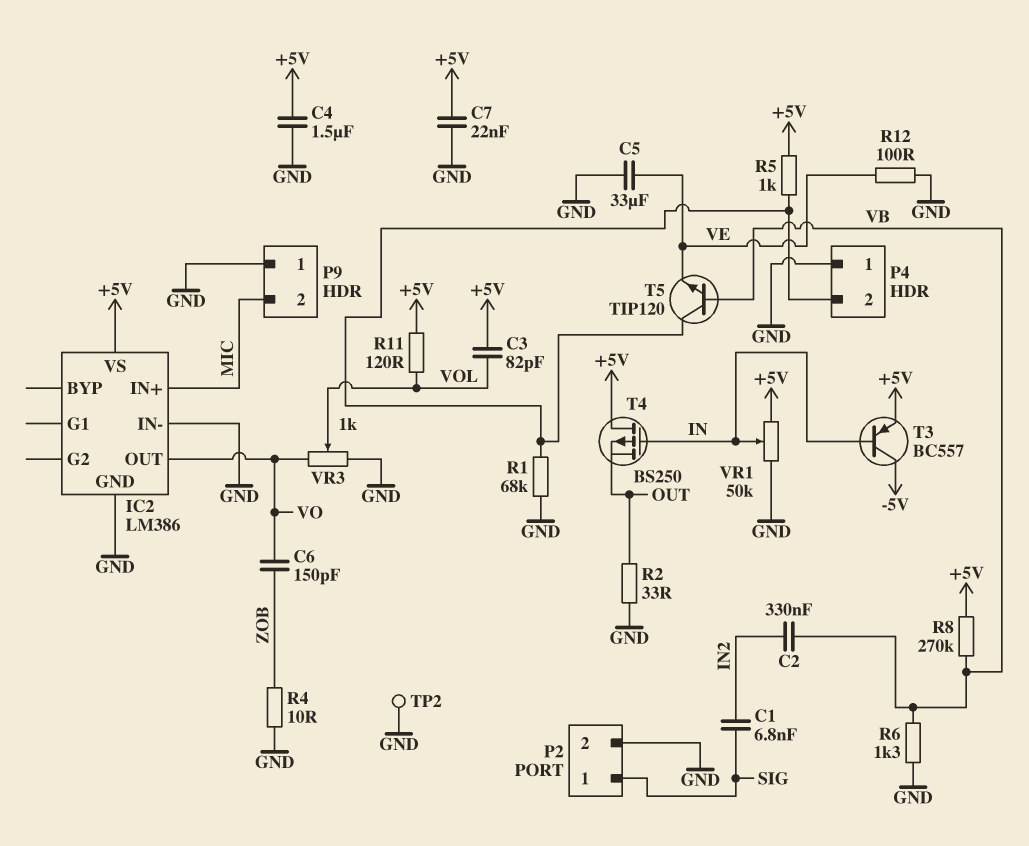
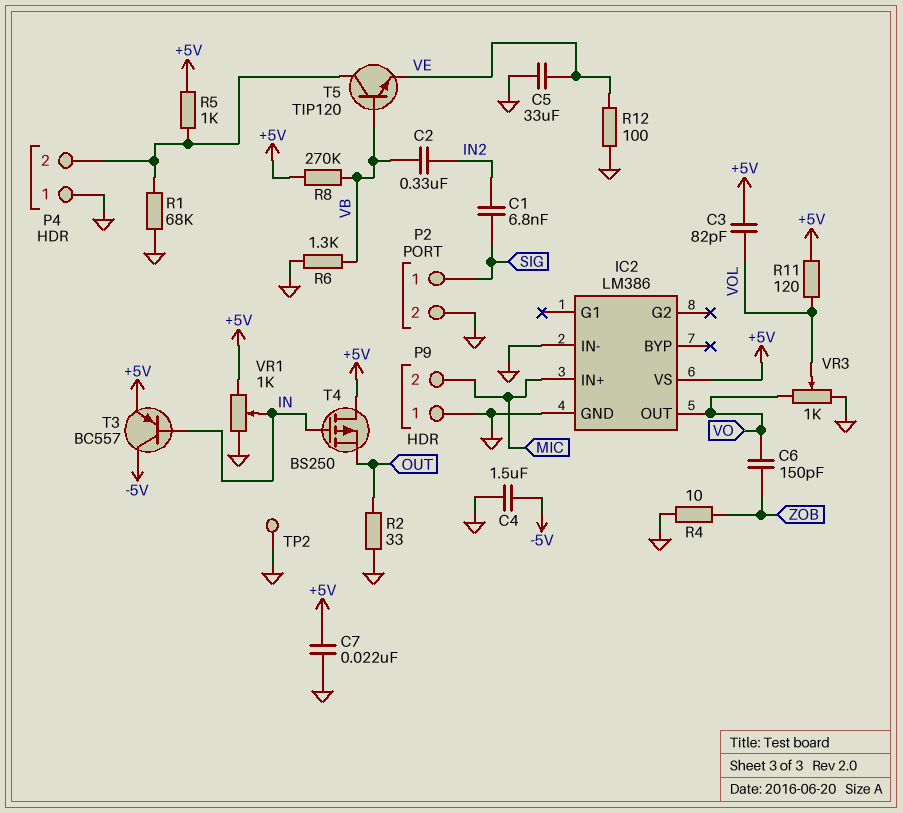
C4: 1.5uF (+5V, GND) -> 1.5uF (-5V, GND)
VR1: 50k (+5V, GND, wiper IN) -> 1k (+5V, GND, wiper IN)

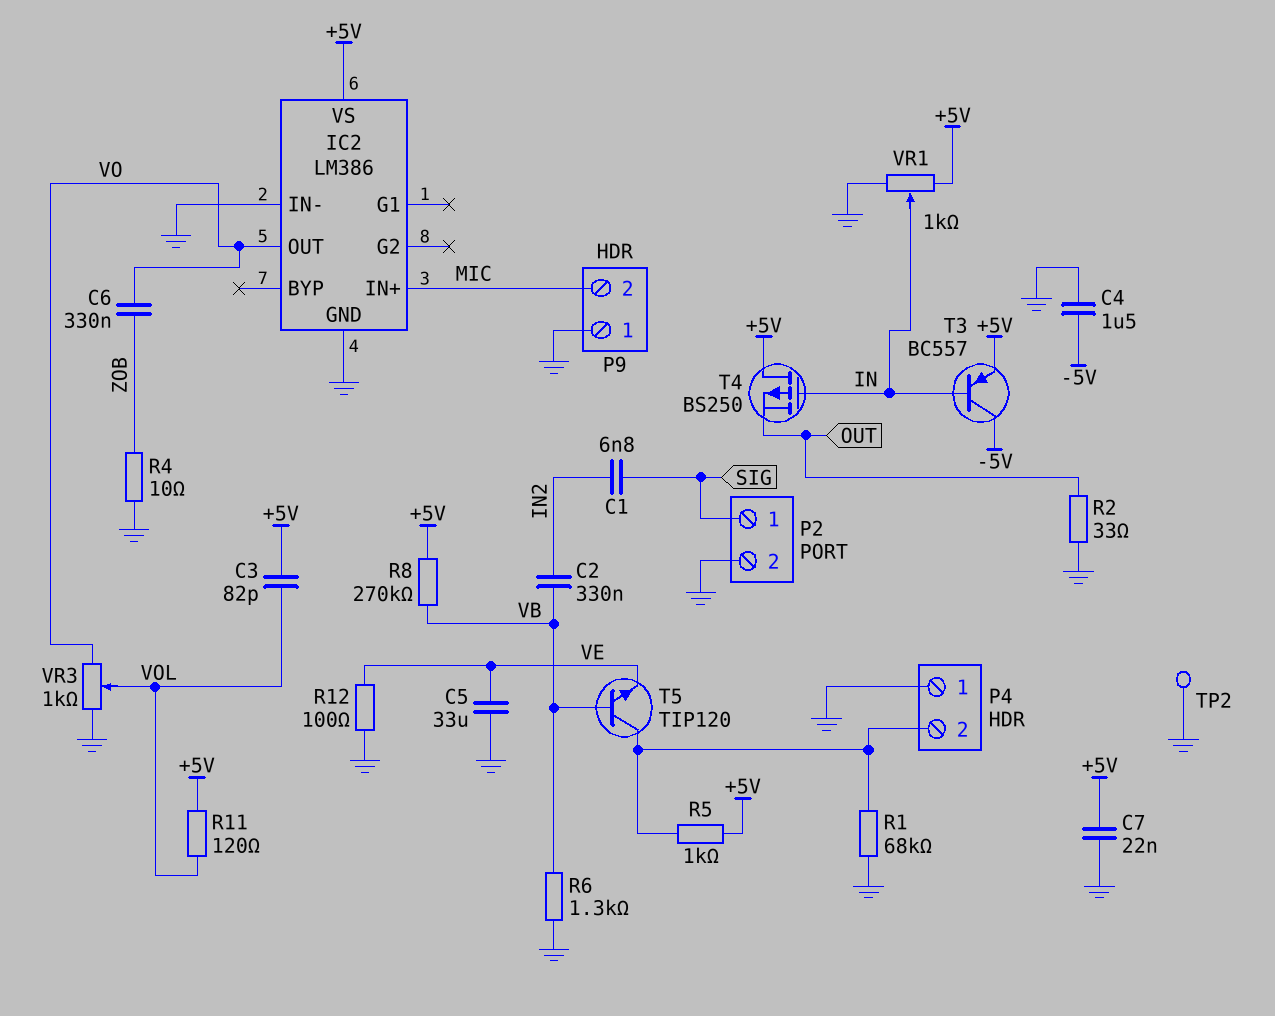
C6: 150pF (VO, ZOB) -> 330nF (VO, ZOB)

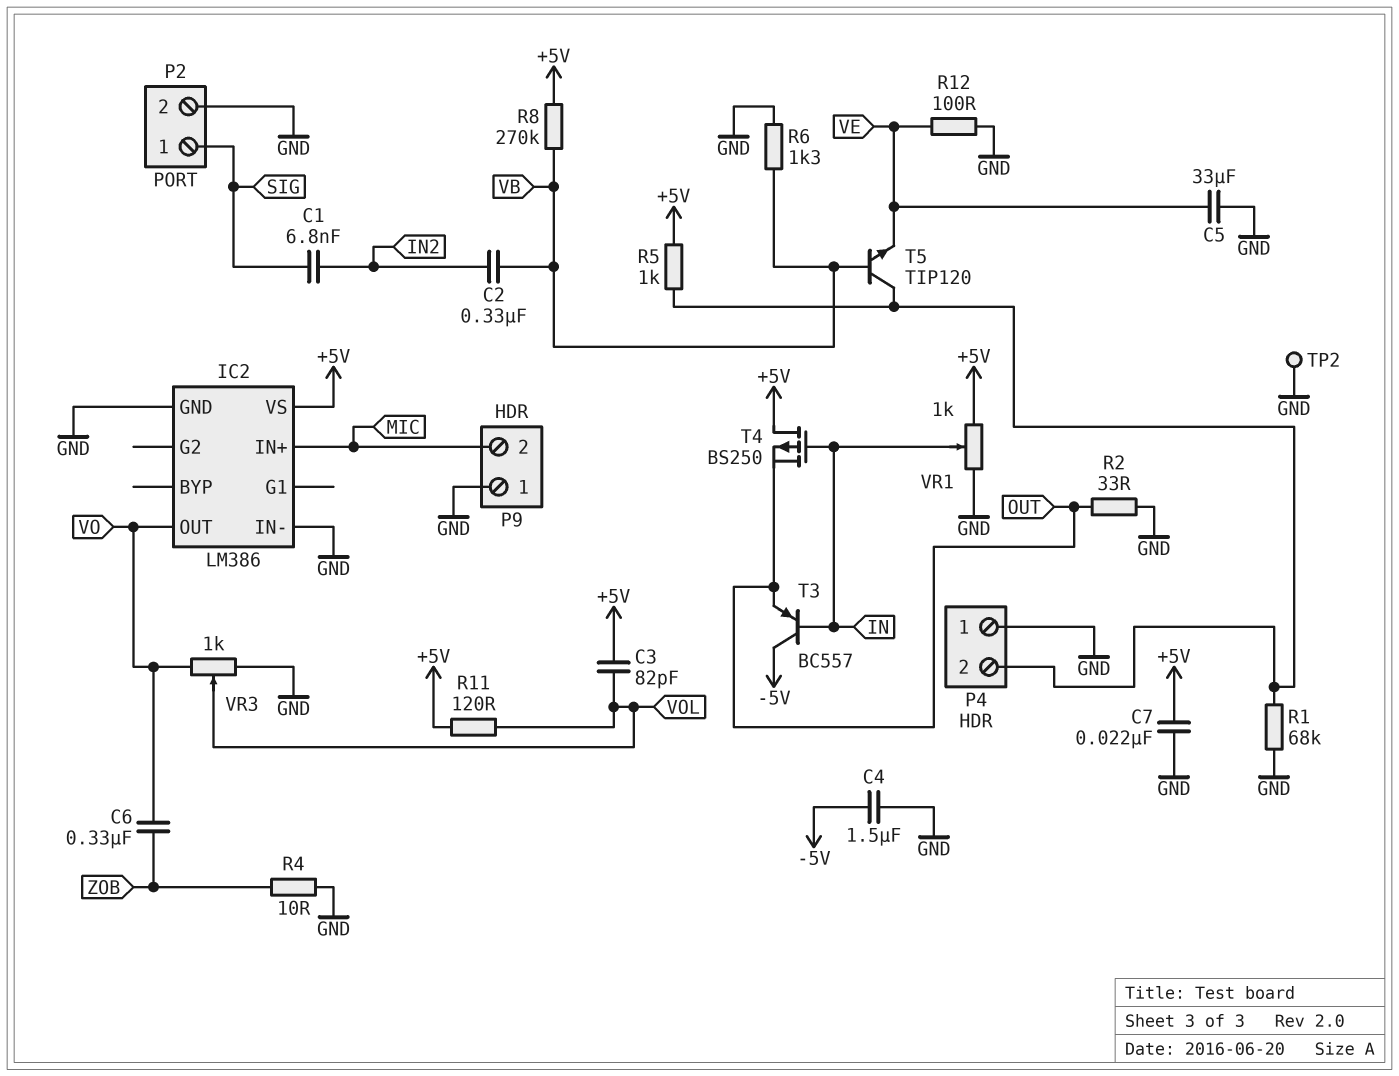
T3: PNP BC557 (B IN, C -5V, E +5V) -> PNP BC557 (B IN, C -5V, E OUT)

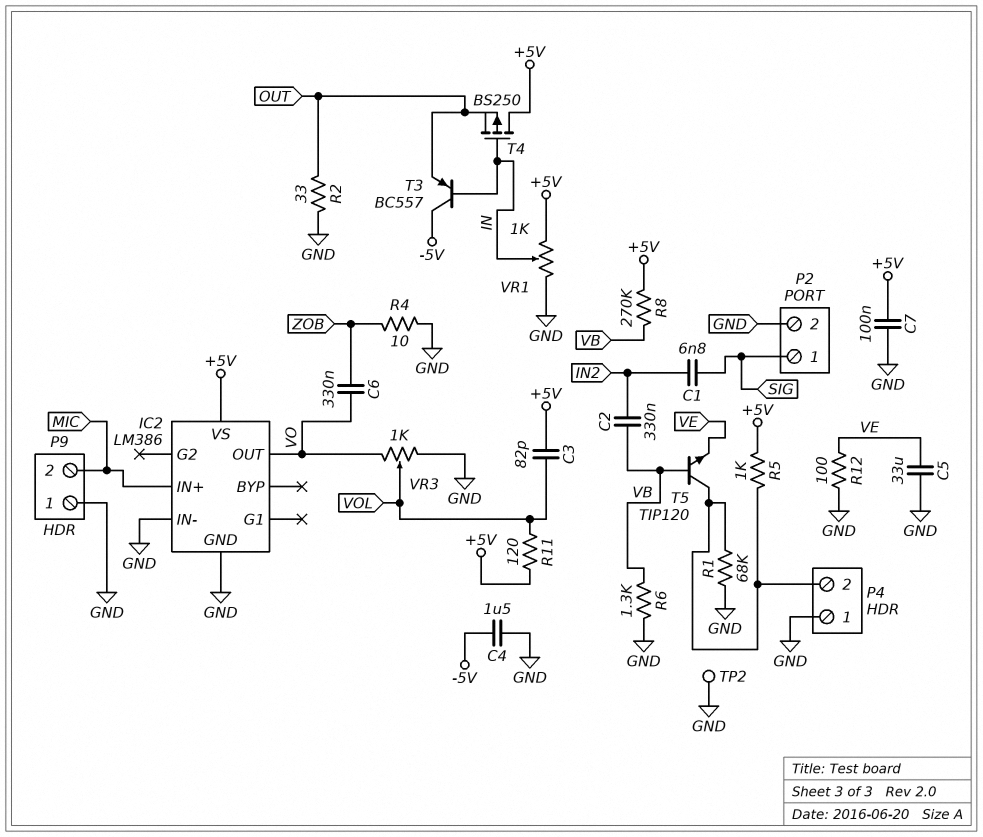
C7: 22nF (+5V, GND) -> 100nF (+5V, GND)

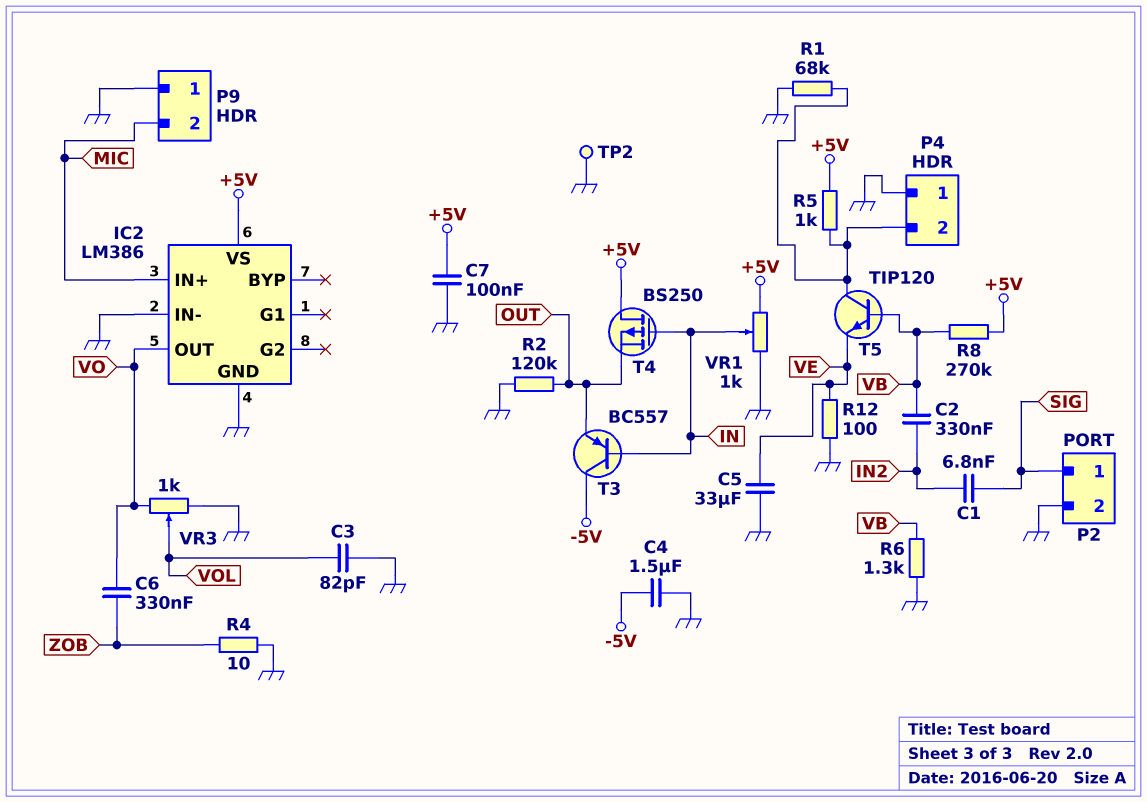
C3: 82pF (+5V, VOL) -> 82pF (GND, VOL)
R2: 33 (GND, OUT) -> 120k (GND, OUT)
R11: 120 (+5V, VOL) -> none

